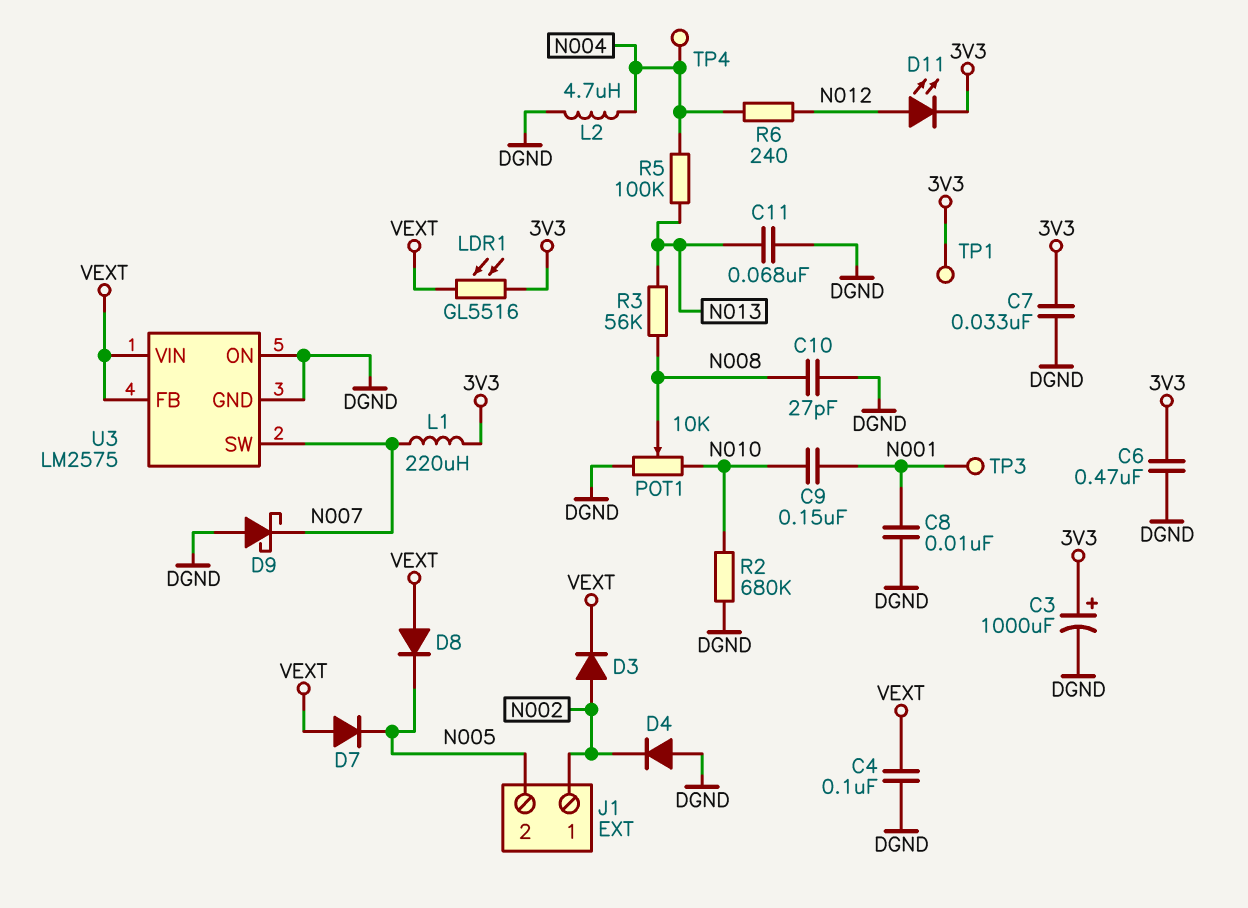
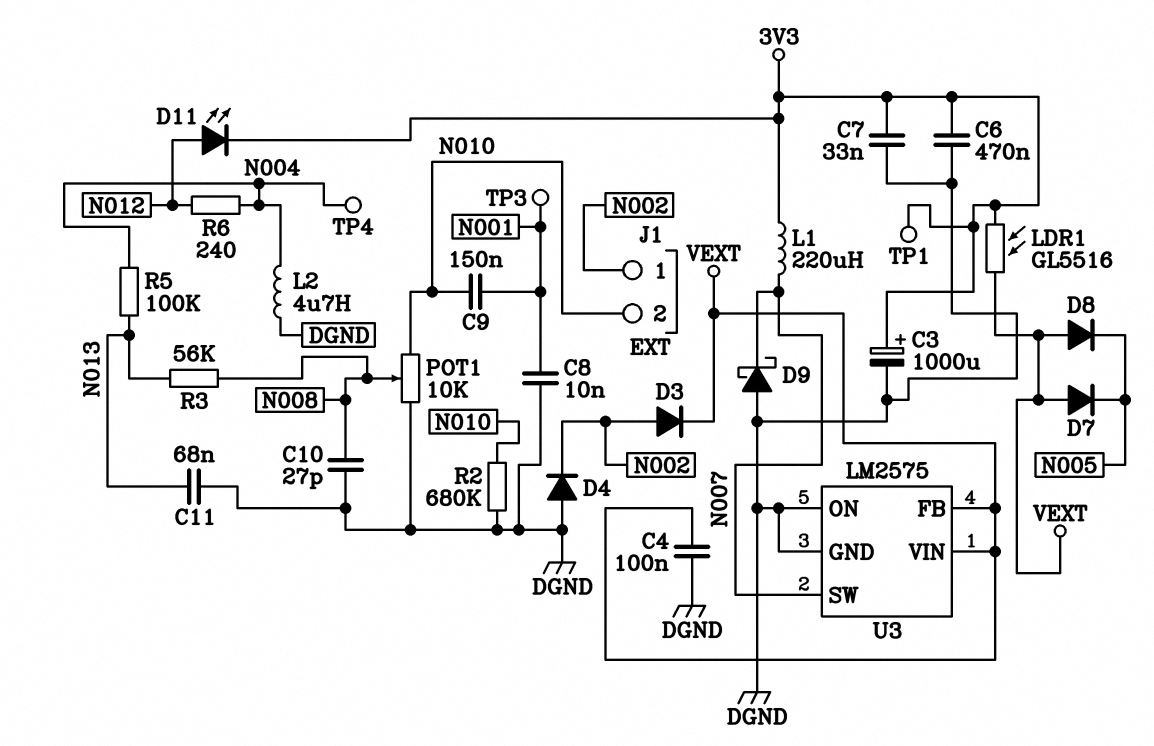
J1 pin 2: N005 -> N010

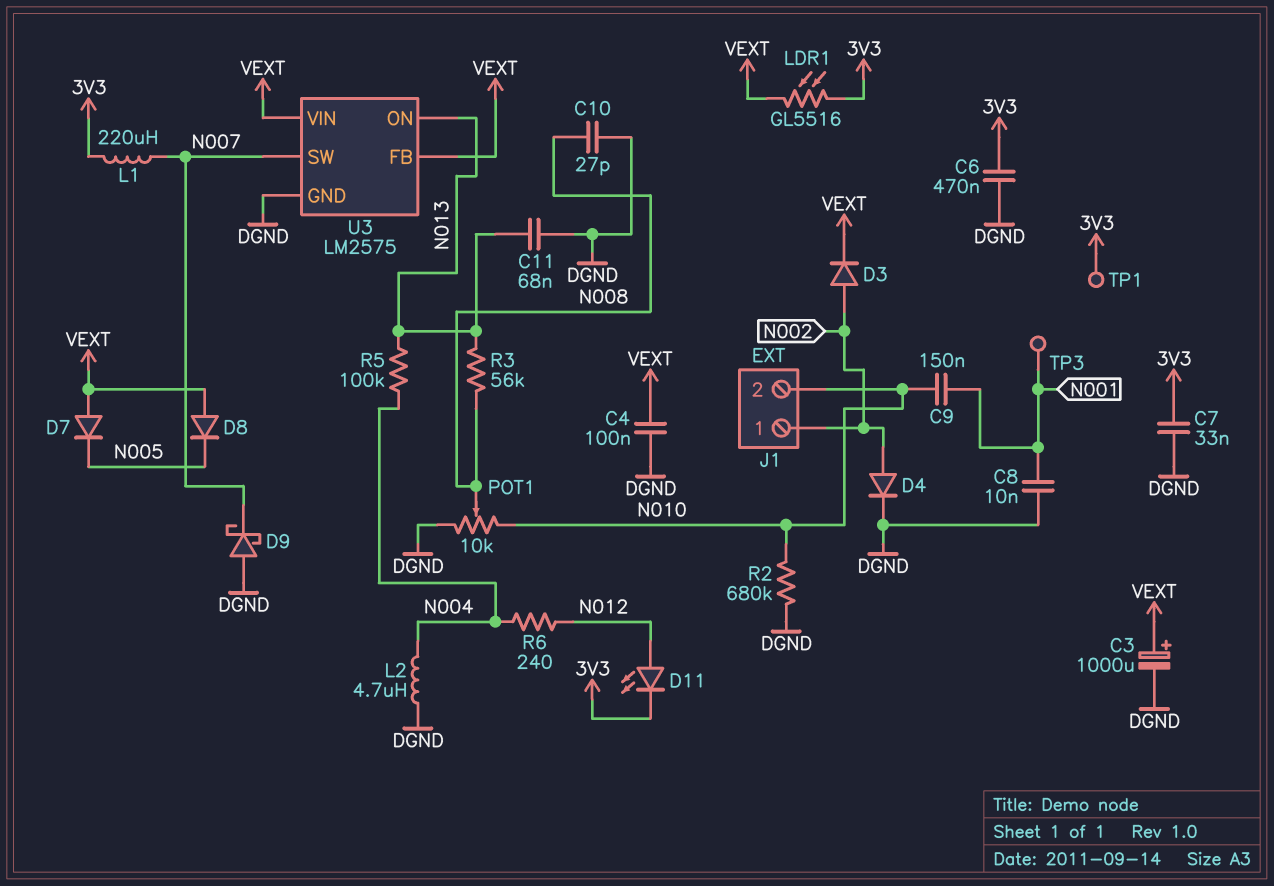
C3: 1000uF (plus 3V3, minus DGND) -> 1000uF (plus VEXT, minus DGND)
D4: diode (A DGND, K N002) -> diode (A N002, K DGND)
TP4: test point (N004) -> none
U3 pin ON: DGND -> N013

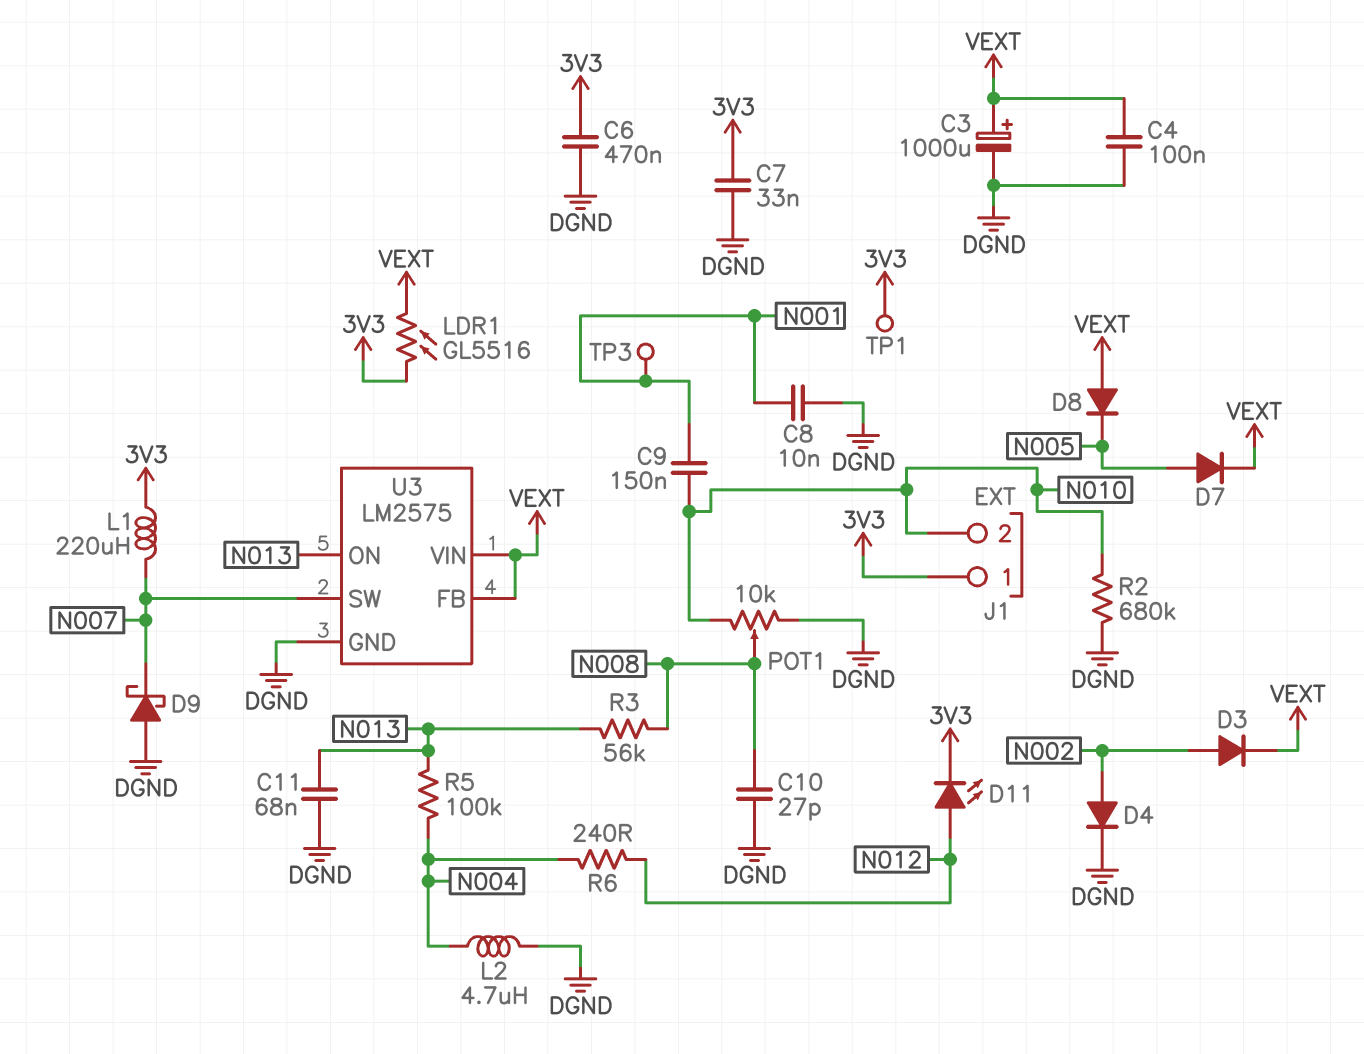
D7: diode (A VEXT, K N005) -> diode (A N005, K VEXT)
J1 pin 1: N002 -> 3V3

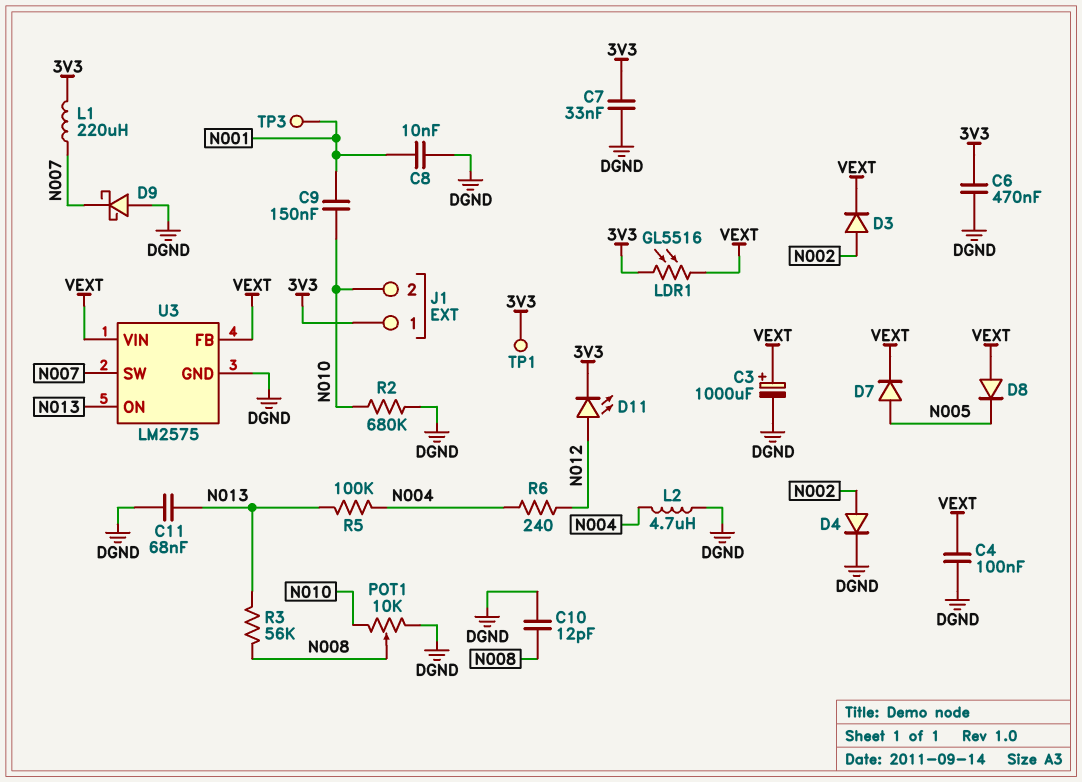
C10: 27pF (DGND, N008) -> 12pF (DGND, N008)

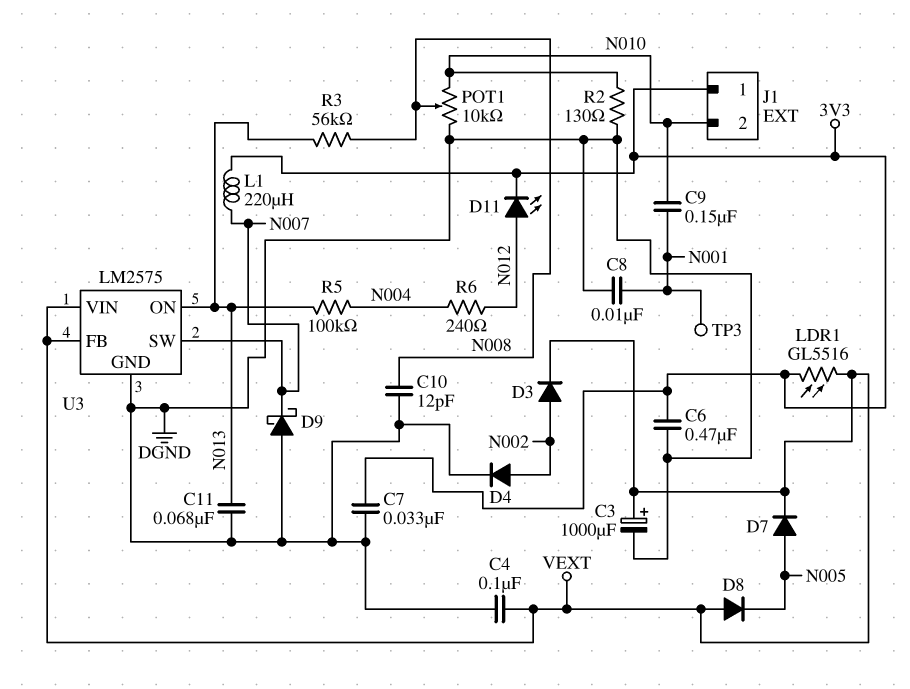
L2: 4.7uH (DGND, N004) -> none
R2: 680k (DGND, N010) -> 130 (DGND, N010)
TP1: test point (3V3) -> none

